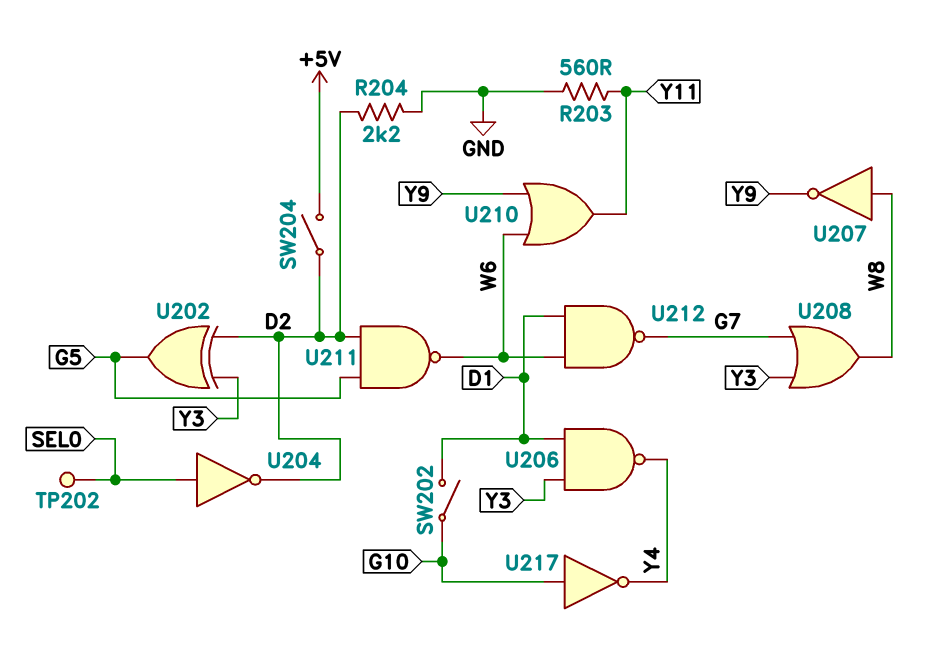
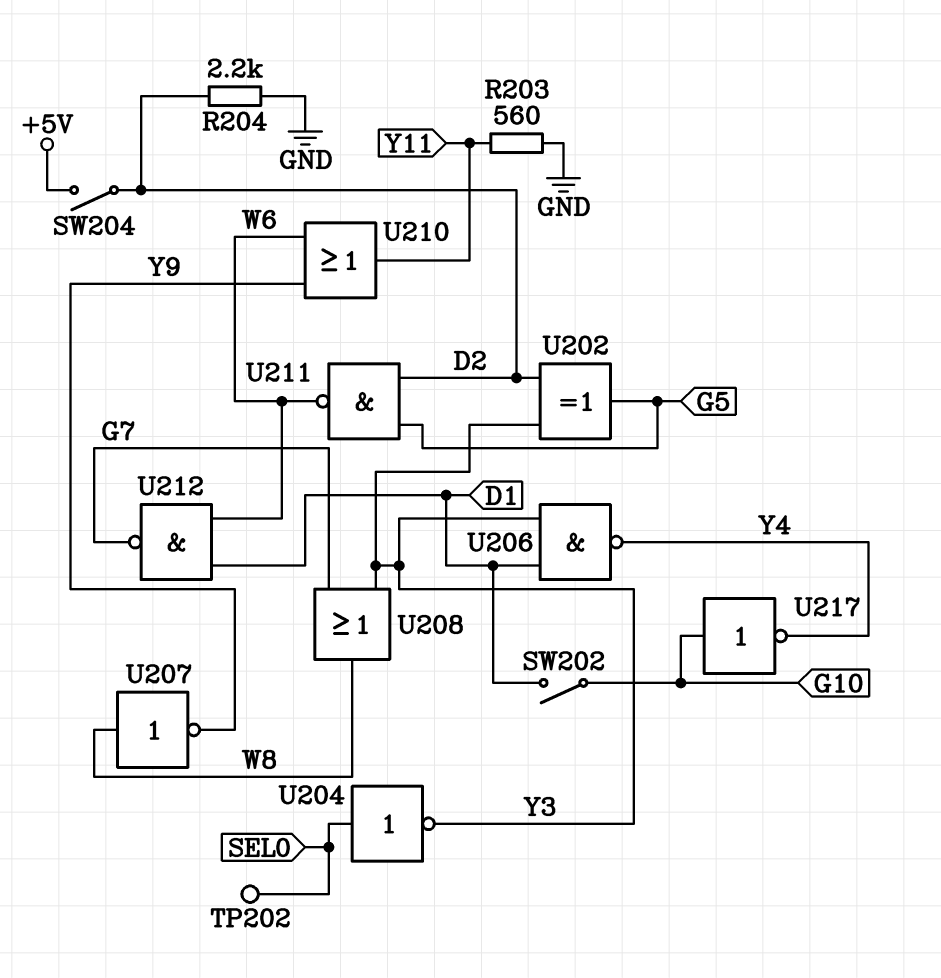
U204: NOT (in SEL0, out D2) -> NOT (in SEL0, out Y3)

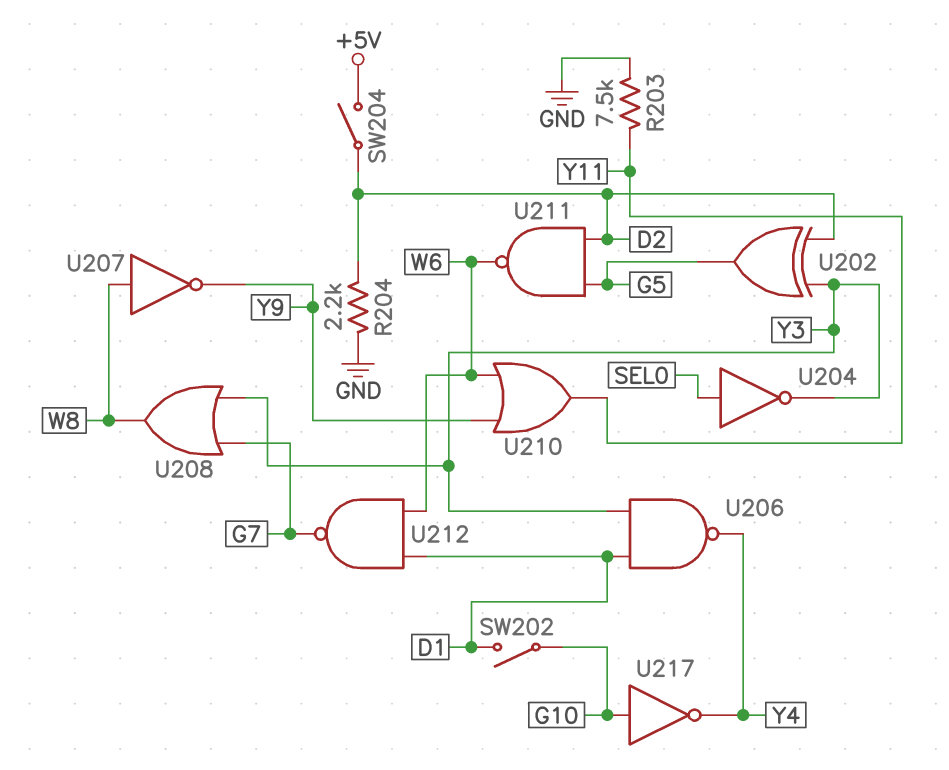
R203: 560 (GND, Y11) -> 7.5k (GND, Y11)
TP202: test point (SEL0) -> none

